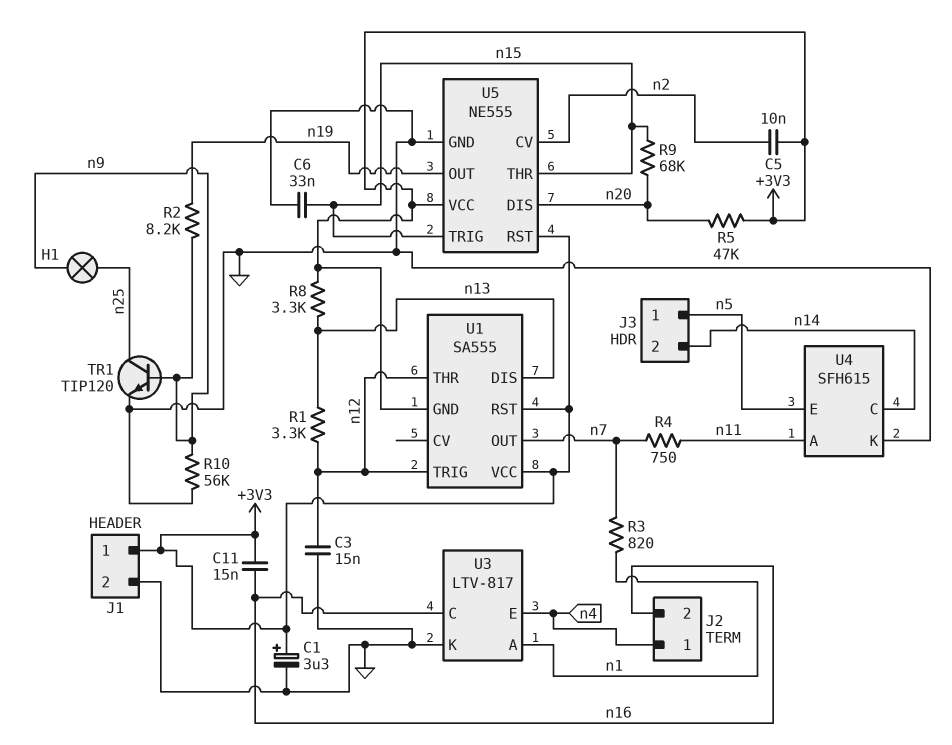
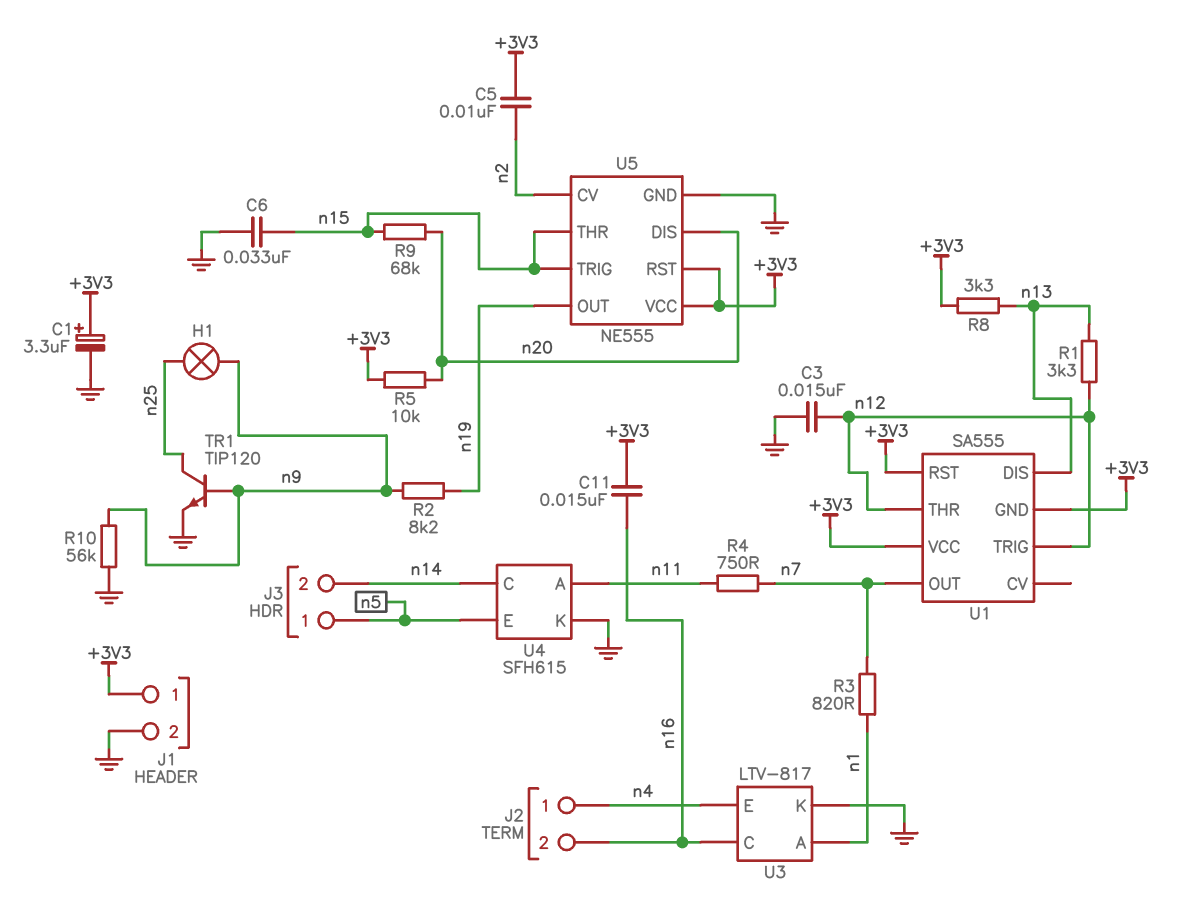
R5: 47k (+3V3, n20) -> 10k (+3V3, n20)

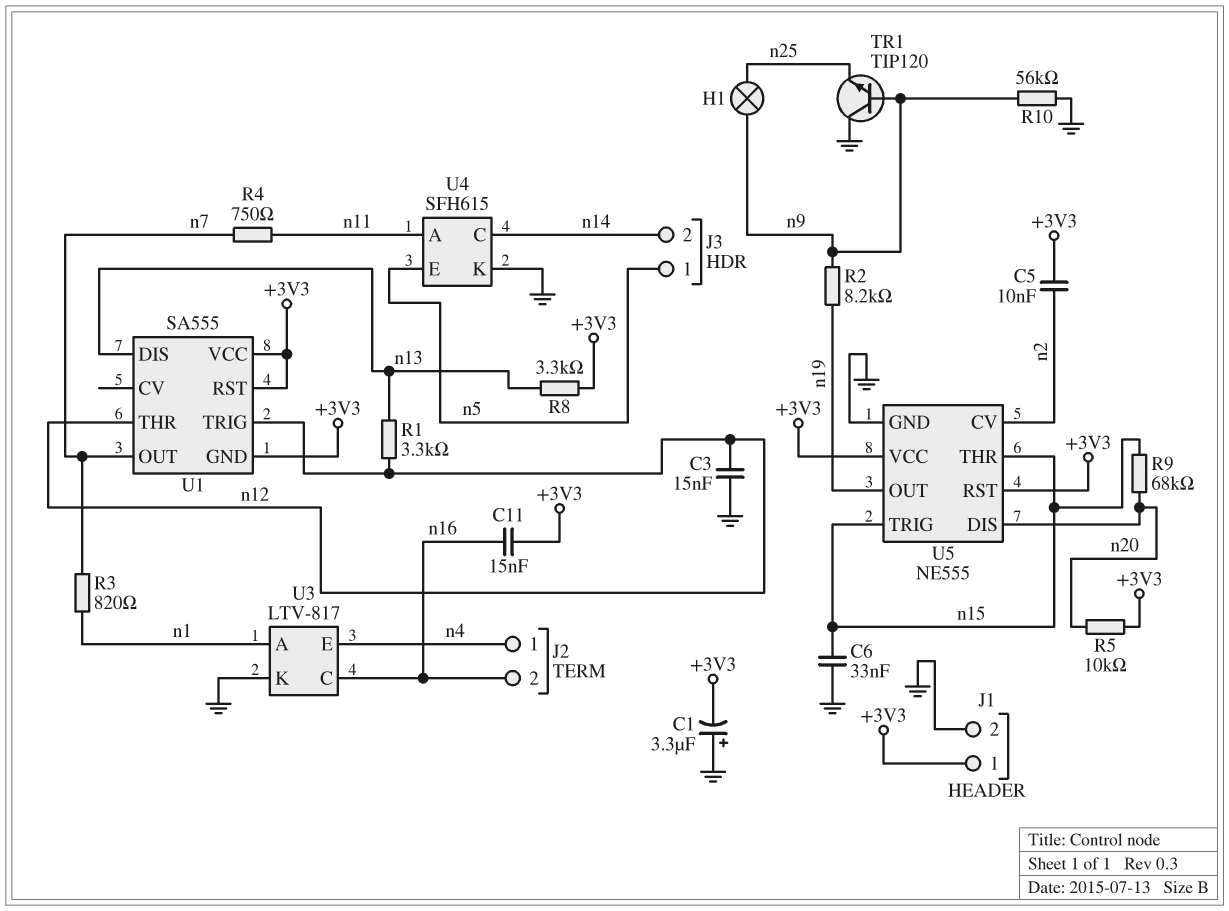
C1: 3.3uF (plus +3V3, minus GND) -> 3.3uF (plus GND, minus +3V3)
TR1: NPN TIP120 (B n9, C n25, E GND) -> NPN TIP120 (B n9, C GND, E n25)

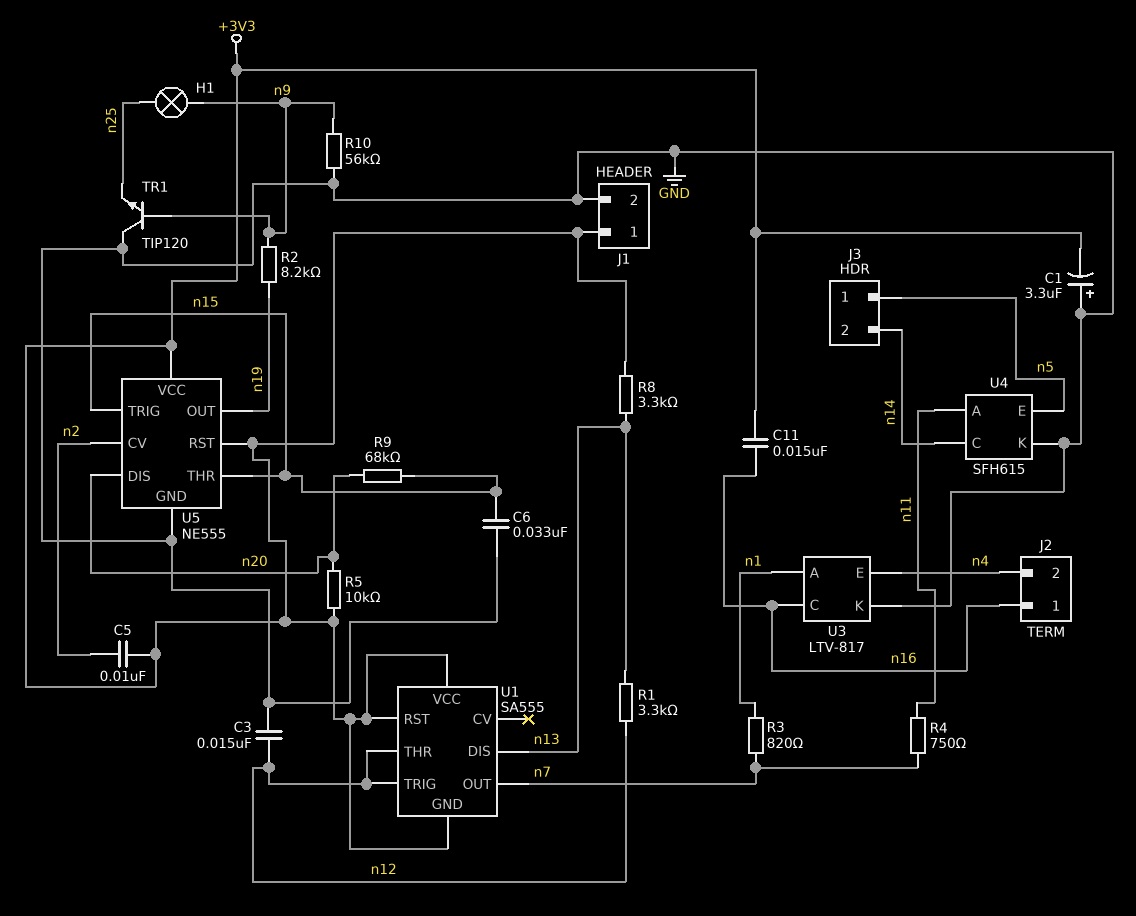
J2 pin 1: n4 -> n16
J2 pin 2: n16 -> n4

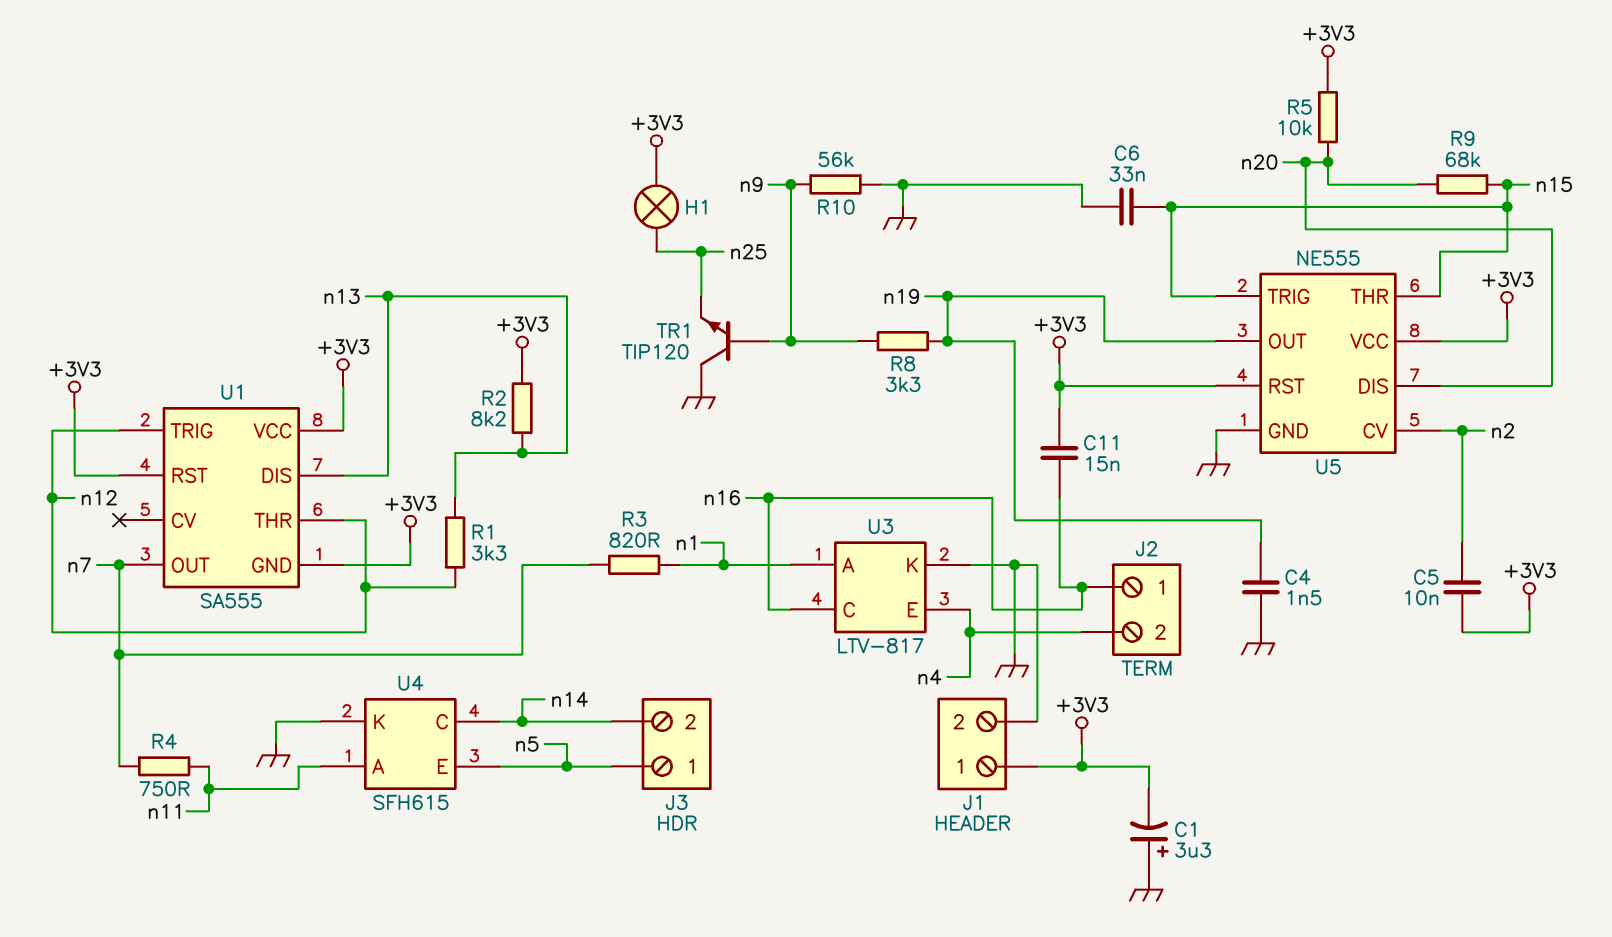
C3: 15nF (GND, n12) -> none
C4: none -> 1.5nF (GND, n19)
H1: lamp (n9, n25) -> lamp (+3V3, n25)
R2: 8.2k (n9, n19) -> 8.2k (+3V3, n13)
R8: 3.3k (+3V3, n13) -> 3.3k (n9, n19)

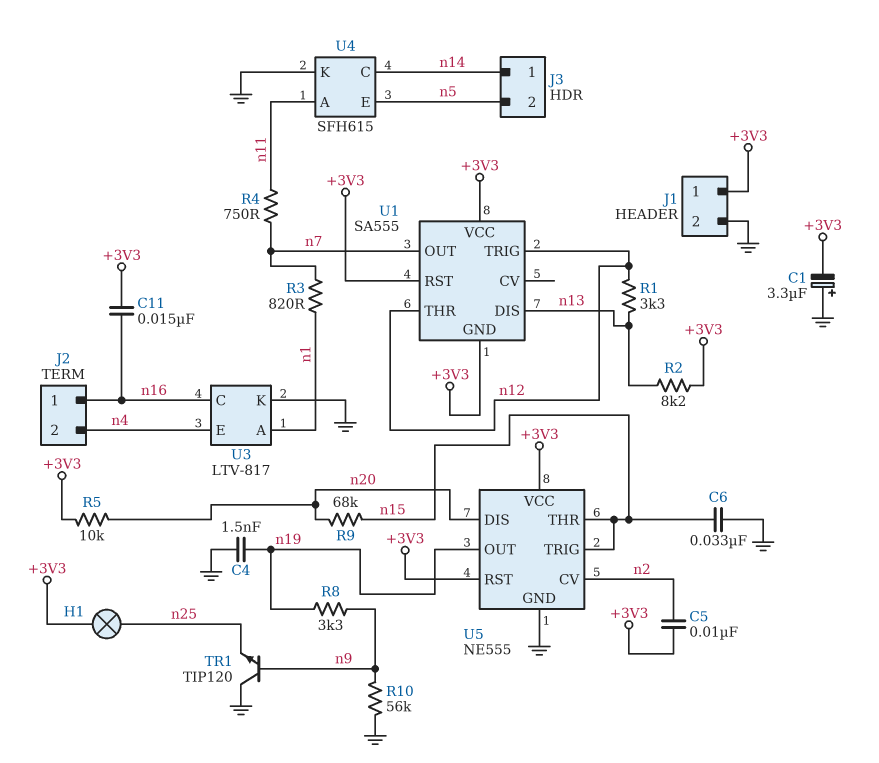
J3 pin 1: n5 -> n14
J3 pin 2: n14 -> n5

